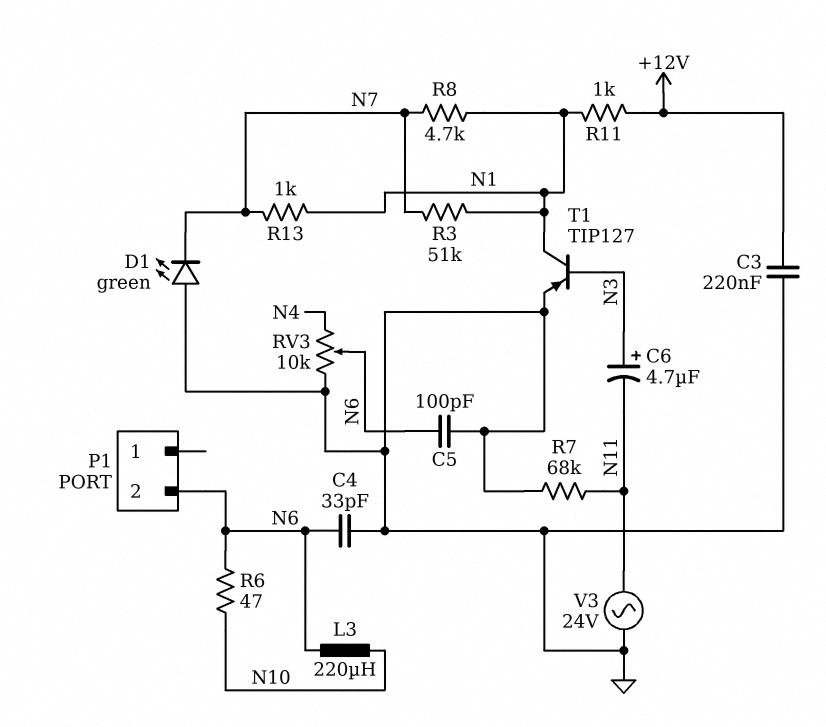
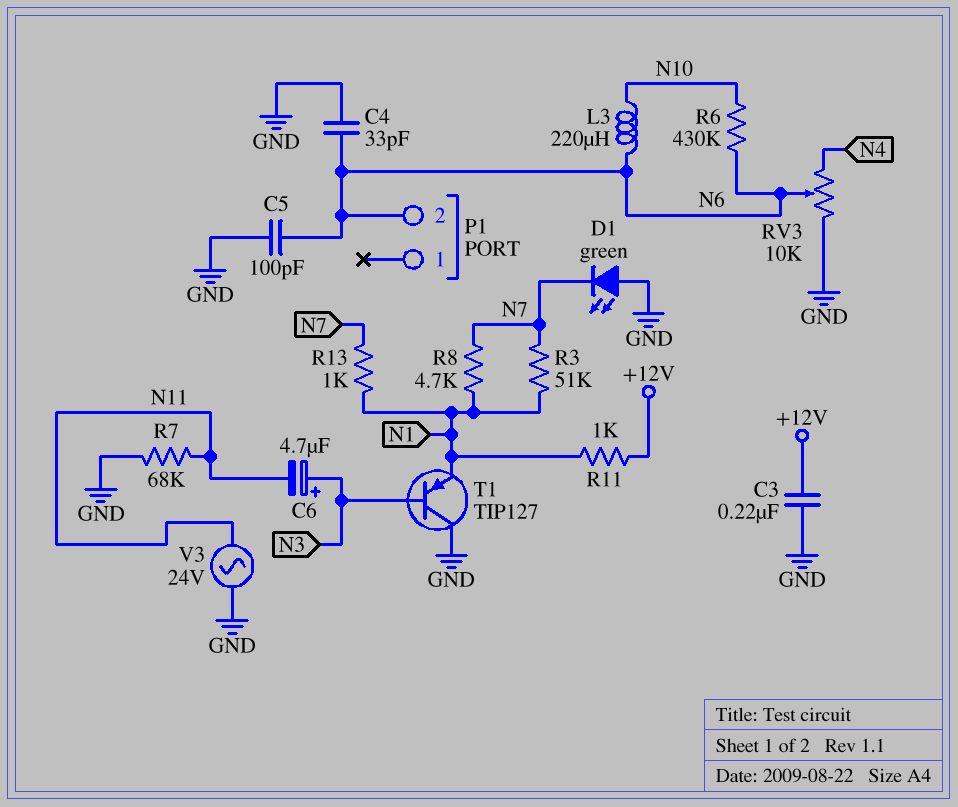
R6: 47 (N6, N10) -> 430k (N6, N10)
T1: PNP TIP127 (B N3, C N1, E GND) -> PNP TIP127 (B N3, C GND, E N1)

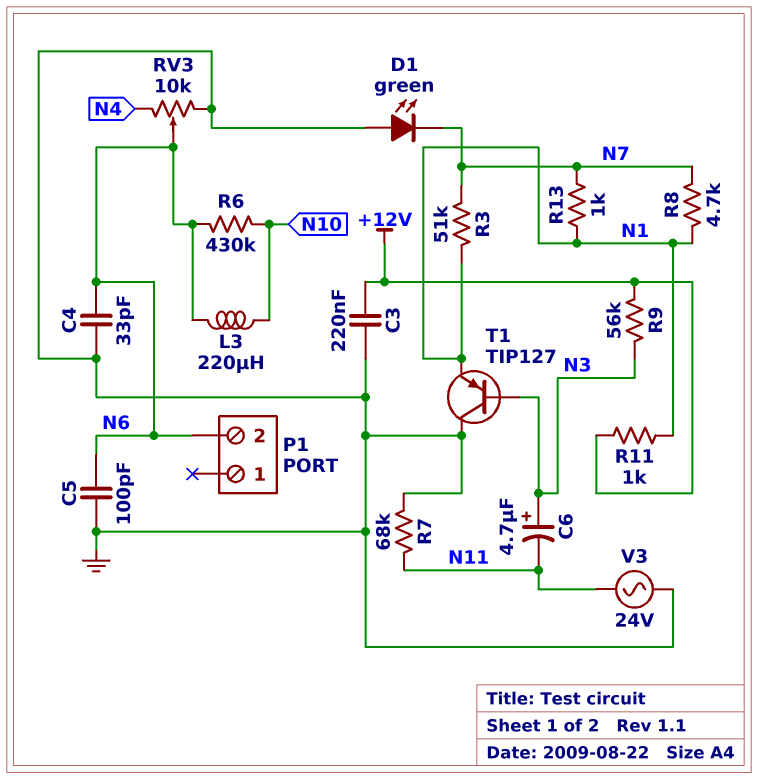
R9: none -> 56k (+12V, N3)

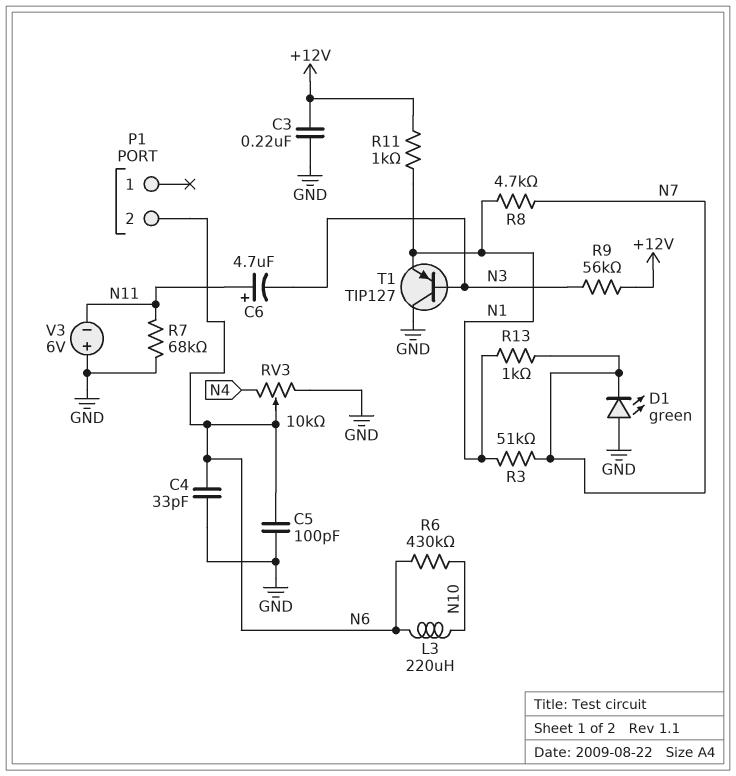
C6: 4.7uF (plus N3, minus N11) -> 4.7uF (plus N11, minus N3)
V3: AC 24V (GND, N11) -> 6V (plus GND, minus N11)

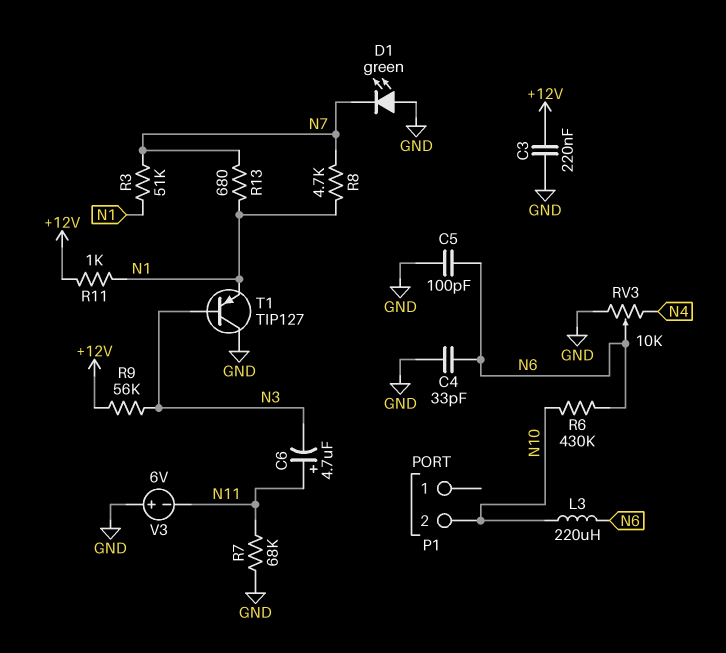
P1 pin 2: N6 -> N10
R13: 1k (N1, N7) -> 680 (N1, N7)

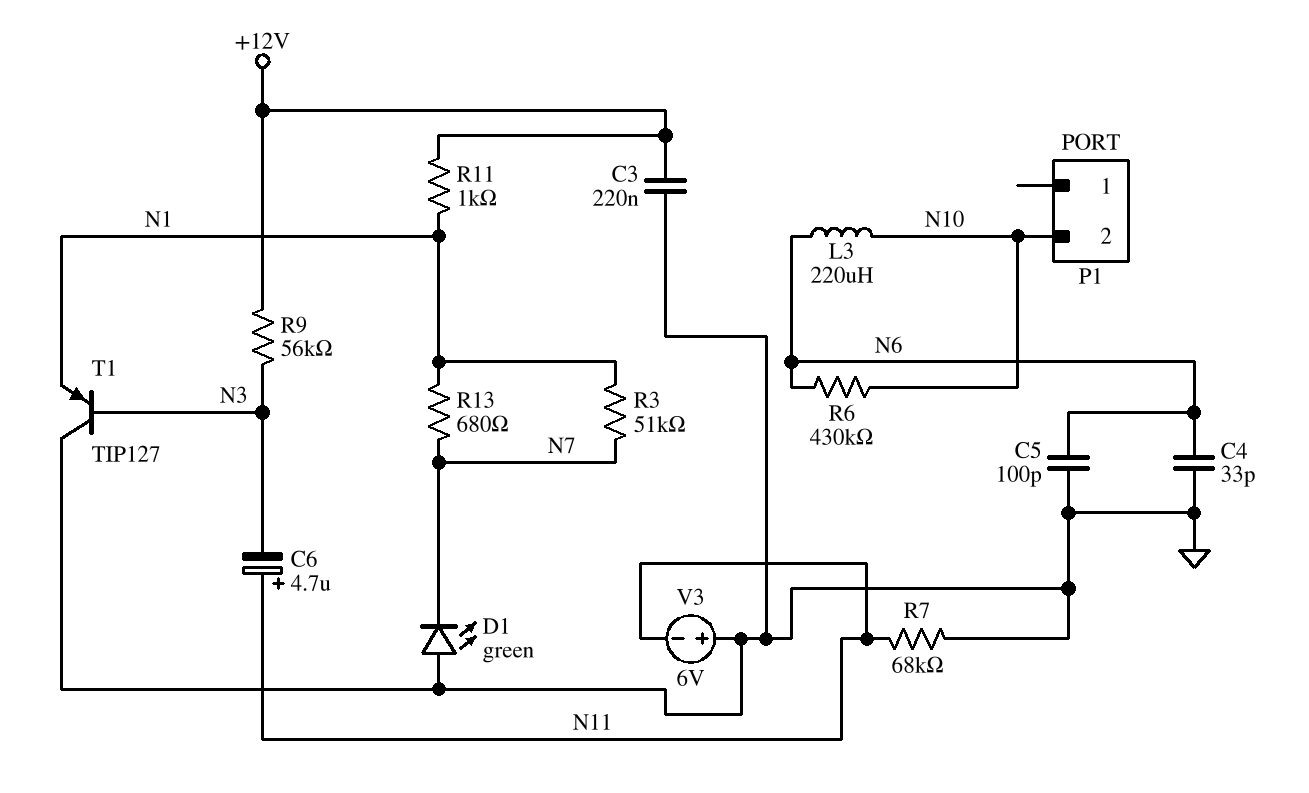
R8: 4.7k (N1, N7) -> none
RV3: 10k (GND, N4, wiper N6) -> none

